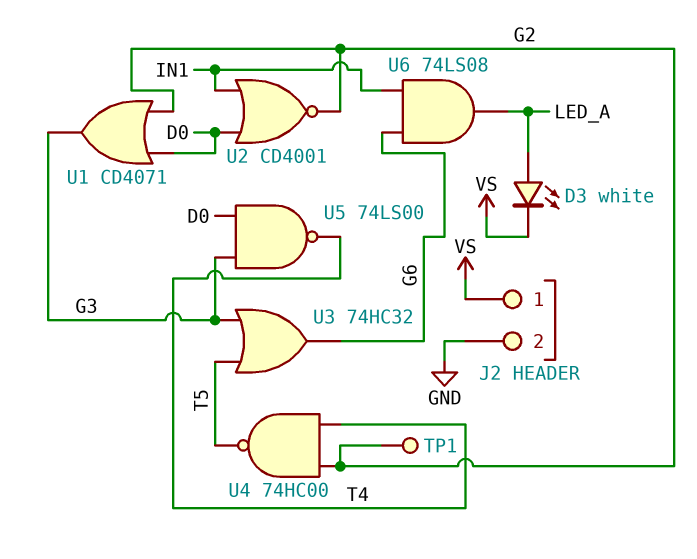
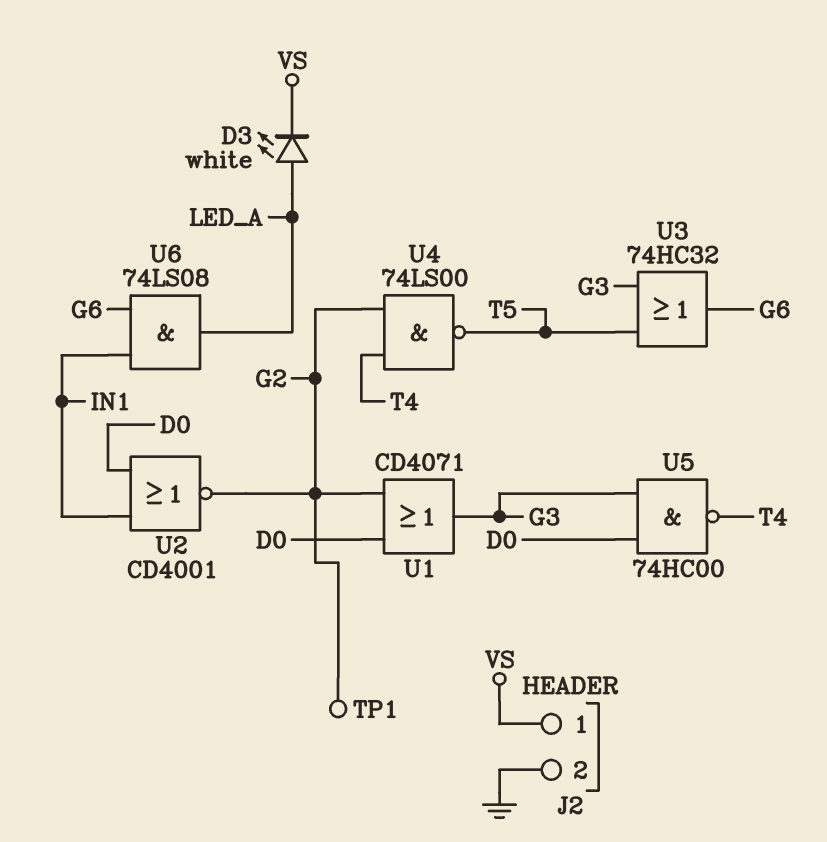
U4: NAND 74HC00 (in G2, in T4, out T5) -> NAND 74LS00 (in G2, in T4, out T5)
U5: NAND 74LS00 (in D0, in G3, out T4) -> NAND 74HC00 (in D0, in G3, out T4)

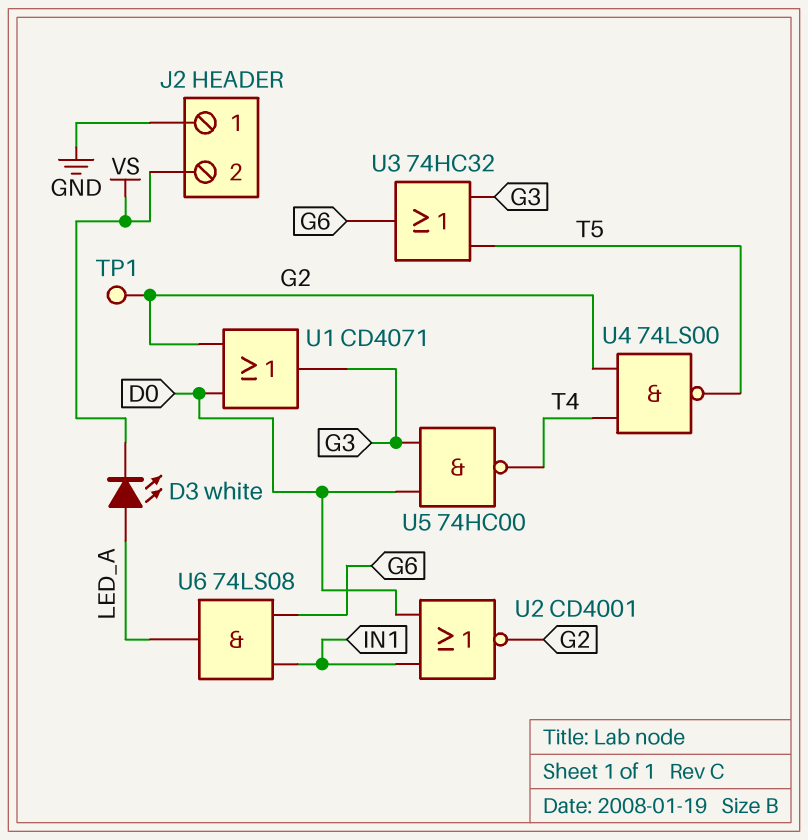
J2 pin 1: VS -> GND
J2 pin 2: GND -> VS

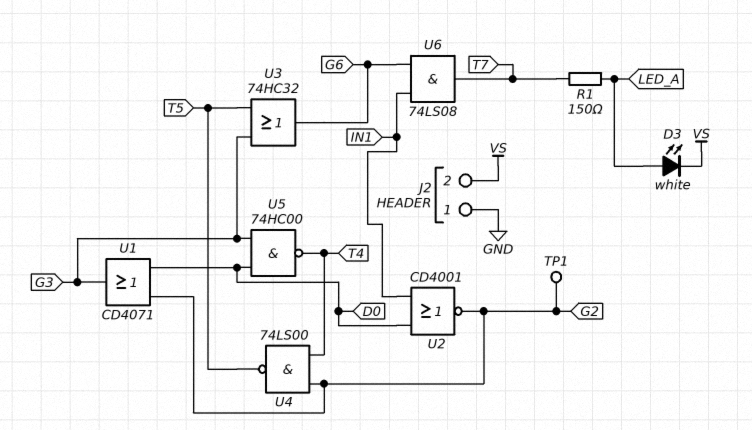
R1: none -> 150 (LED_A, T7)
U6: AND 74LS08 (in G6, in IN1, out LED_A) -> AND 74LS08 (in G6, in IN1, out T7)

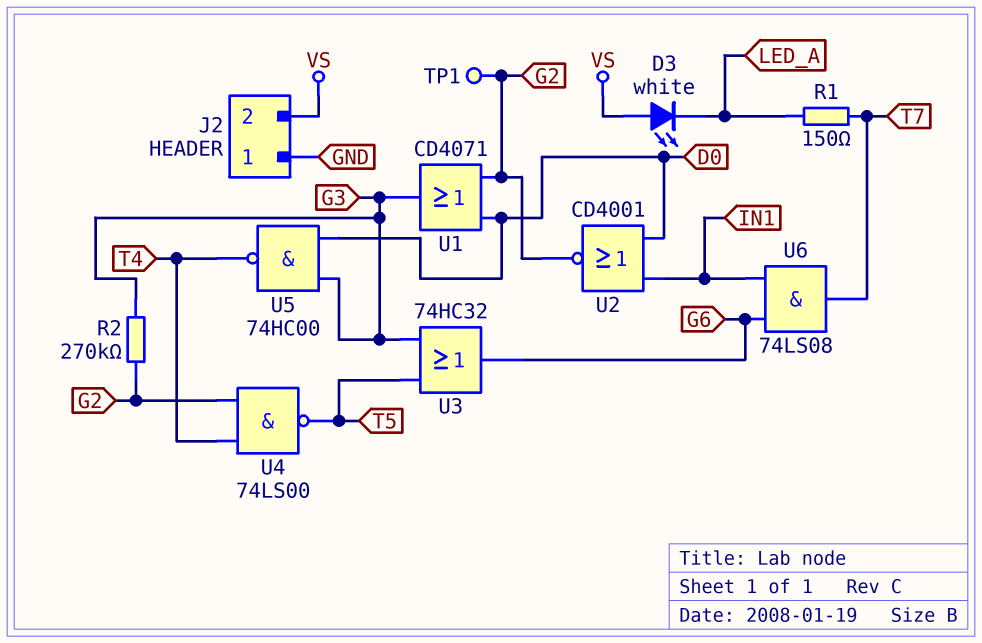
D3: LED white (A LED_A, K VS) -> LED white (A VS, K LED_A)
R2: none -> 270k (G2, G3)

